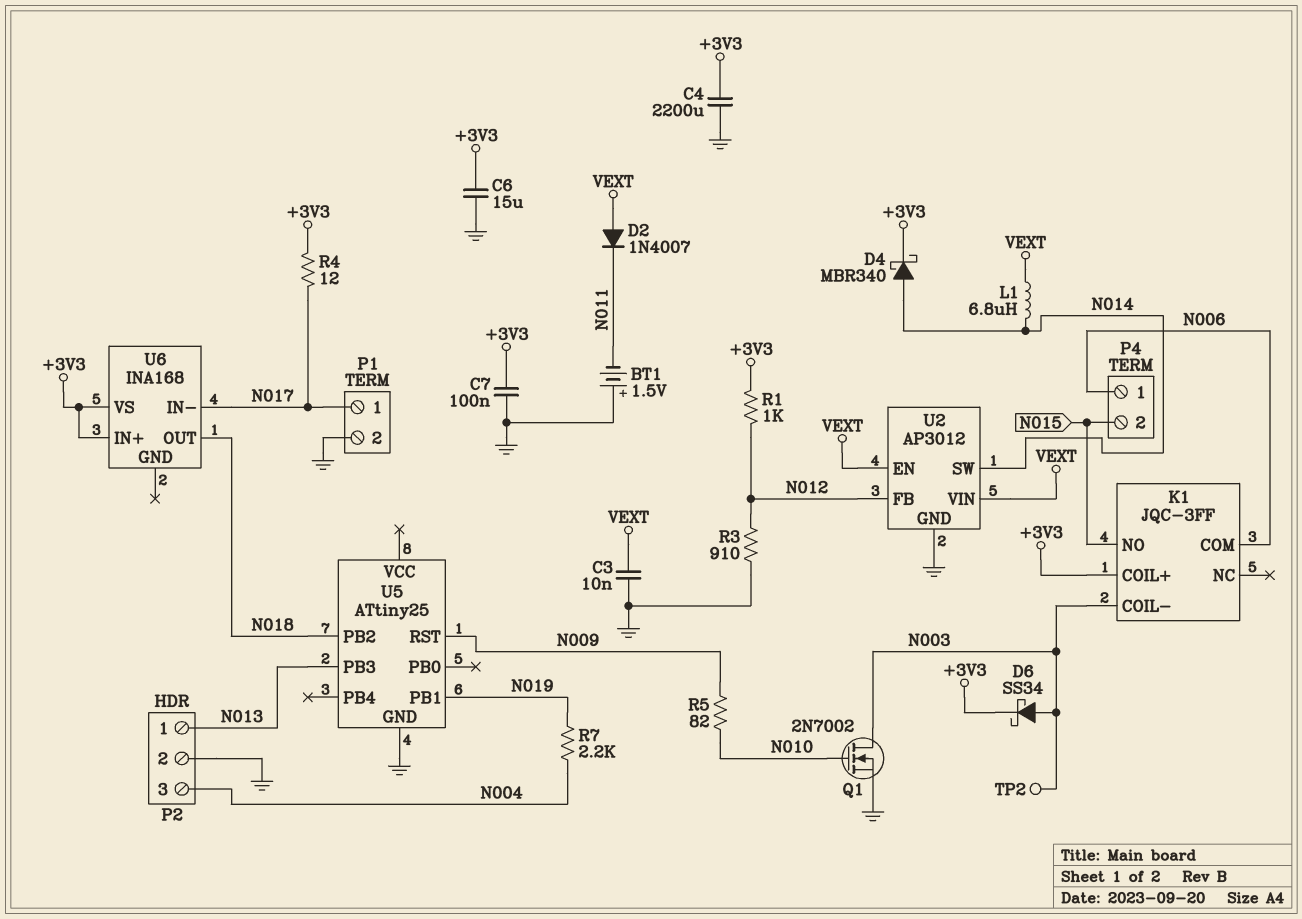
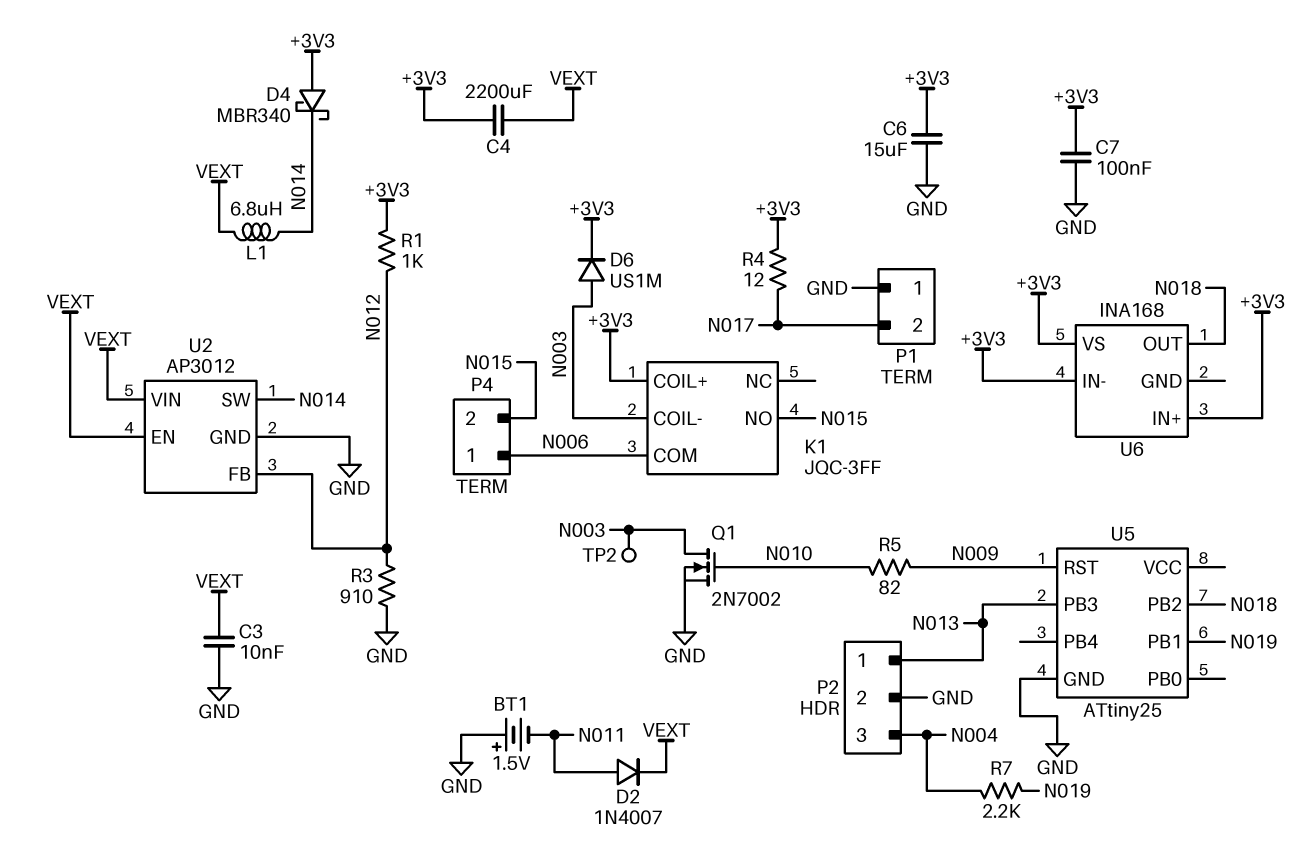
C4: 2200uF (+3V3, GND) -> 2200uF (+3V3, VEXT)
D2: diode 1N4007 (A VEXT, K N011) -> diode 1N4007 (A N011, K VEXT)
D4: schottky MBR340 (A N014, K +3V3) -> schottky MBR340 (A +3V3, K N014)
D6: schottky SS34 (A N003, K +3V3) -> diode US1M (A N003, K +3V3)
P1 pin 1: N017 -> GND
P1 pin 2: GND -> N017
U6 pin IN-: N017 -> +3V3

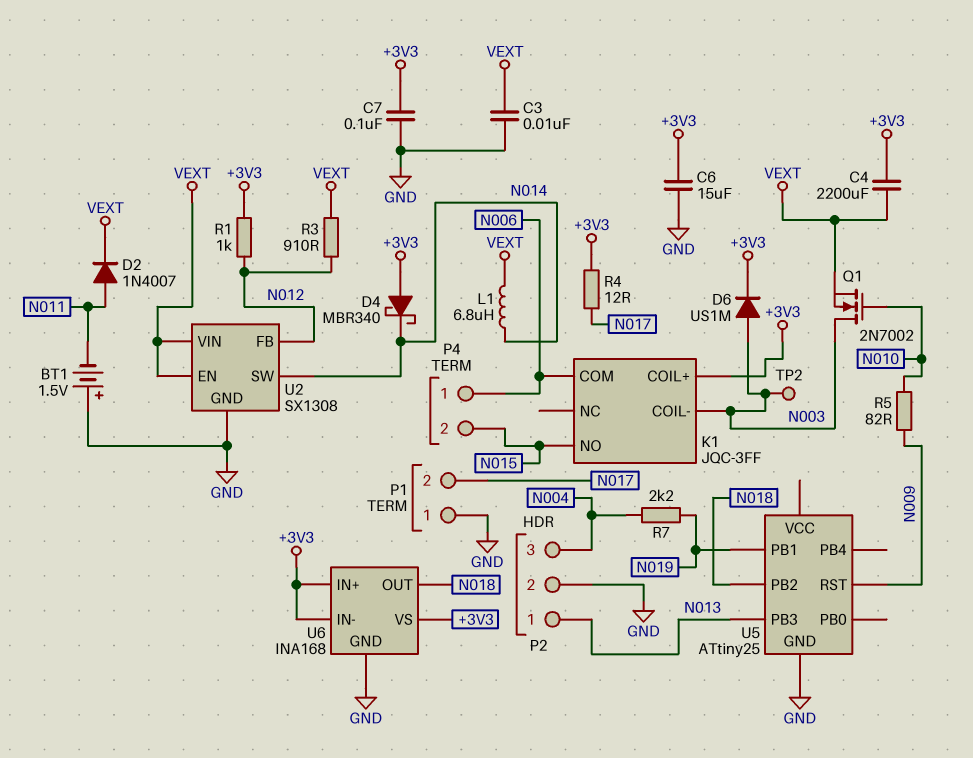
Q1: NMOS 2N7002 (G N010, D N003, S GND) -> NMOS 2N7002 (G N010, D N003, S VEXT)
R3: 910 (GND, N012) -> 910 (N012, VEXT)
U2: AP3012 -> SX1308
U6 pin GND: none -> GND

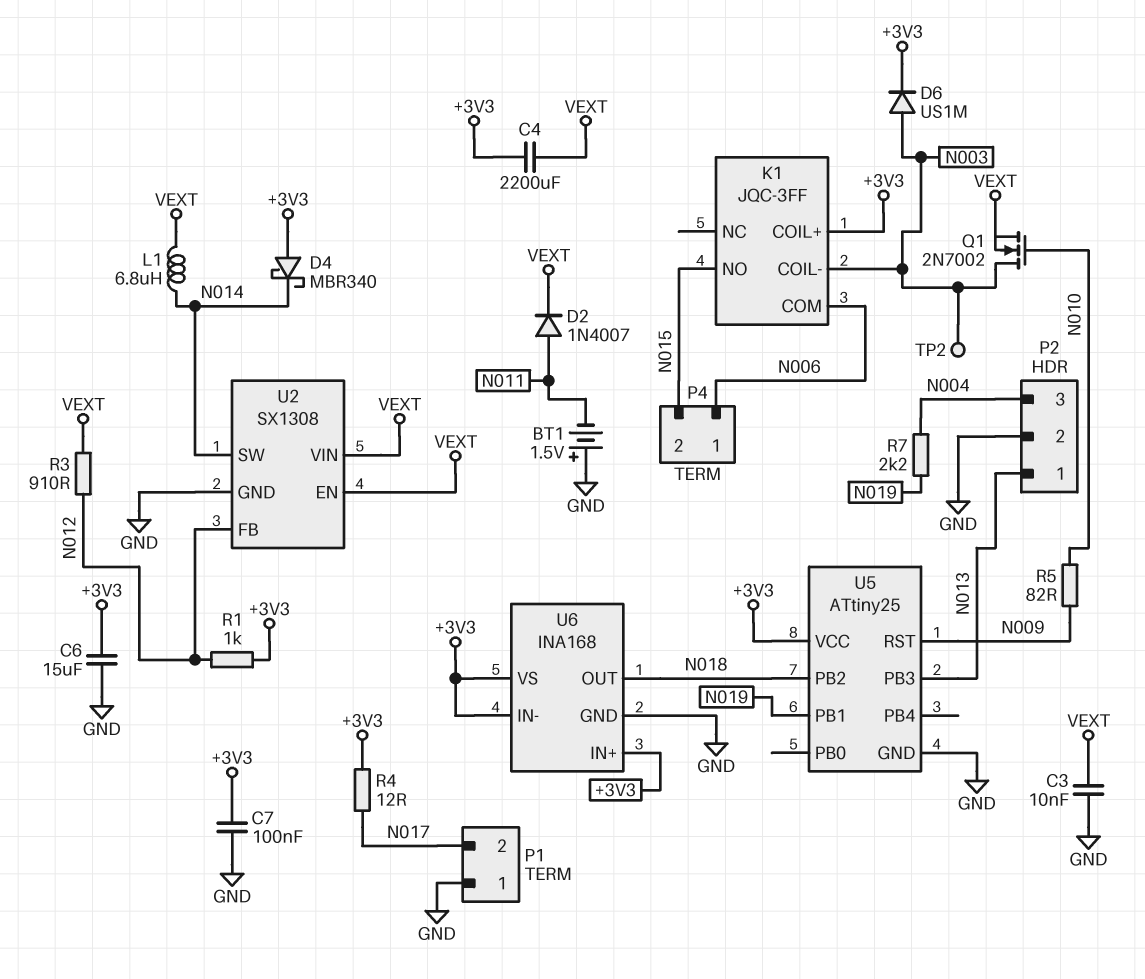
U5 pin VCC: none -> +3V3

